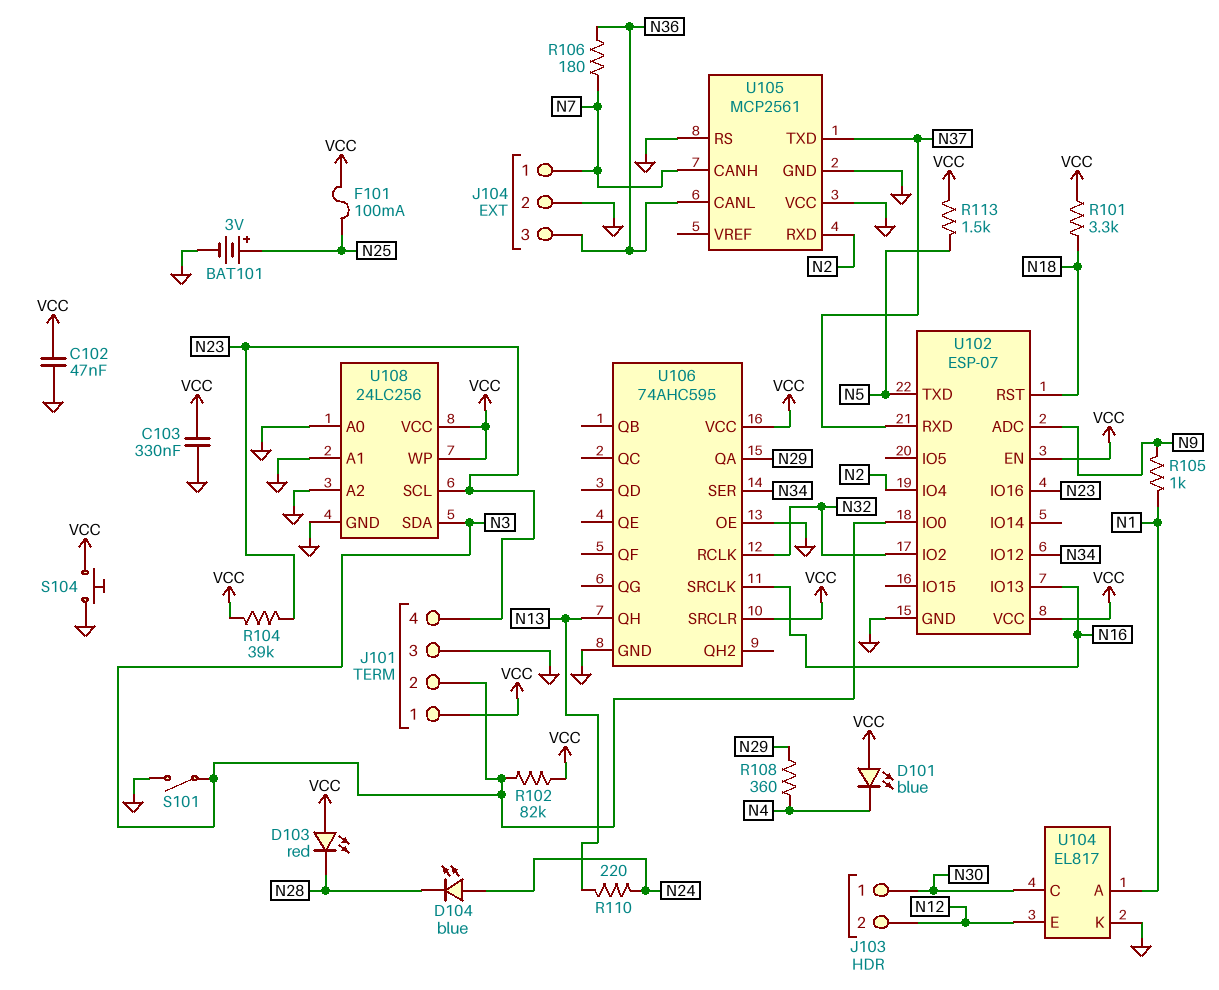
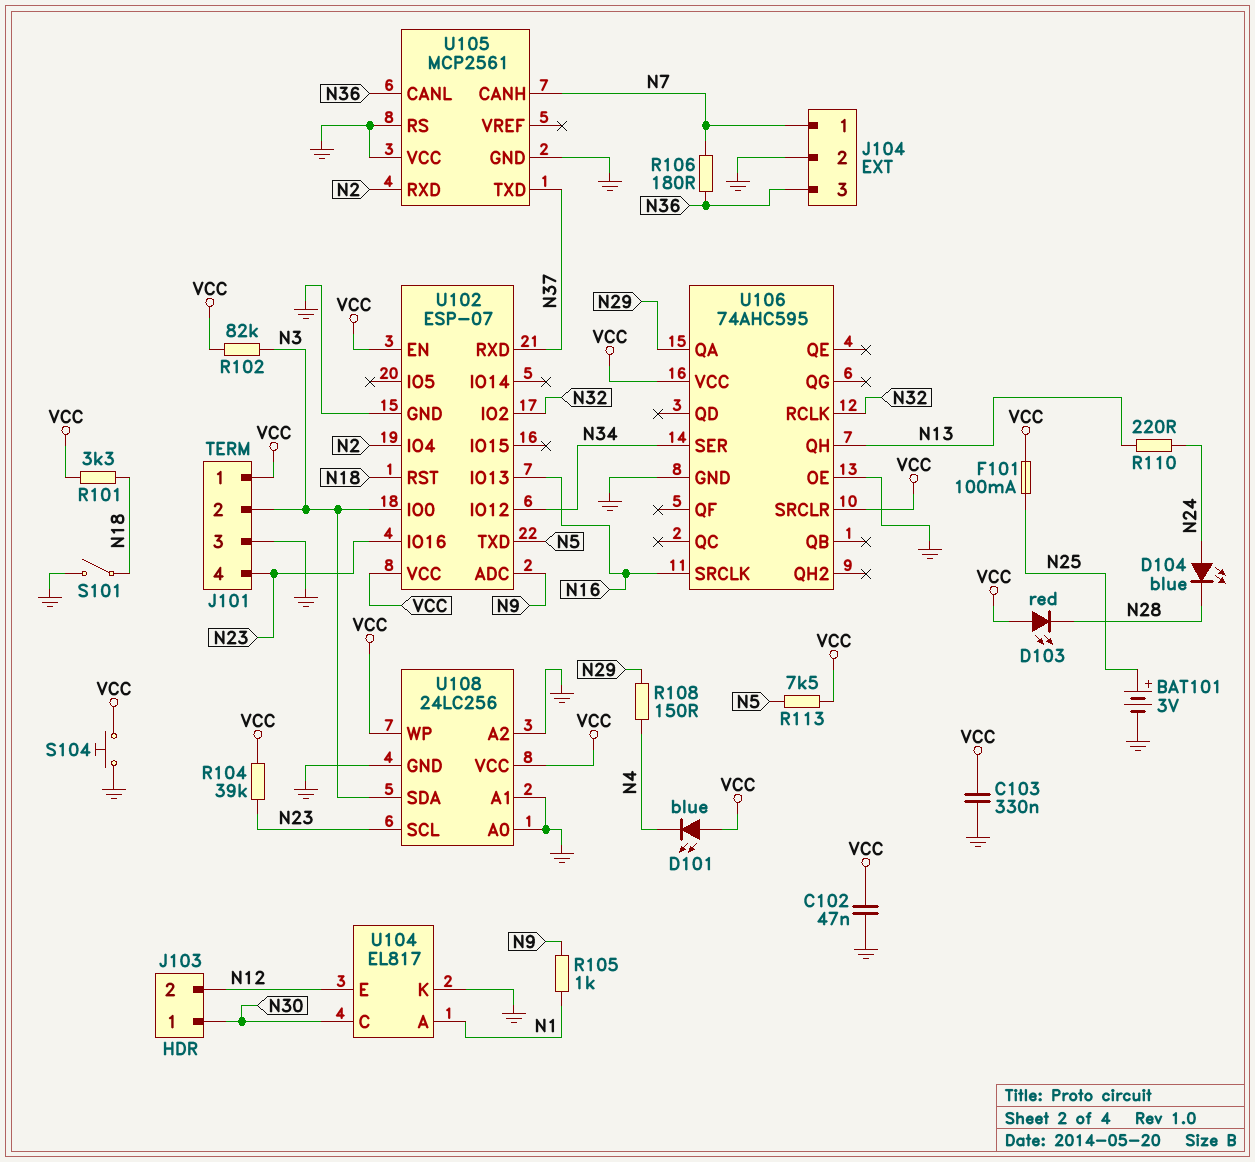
R108: 360 (N4, N29) -> 150 (N4, N29)
R113: 1.5k (N5, VCC) -> 7.5k (N5, VCC)
S101: switch (GND, N3) -> switch (GND, N18)

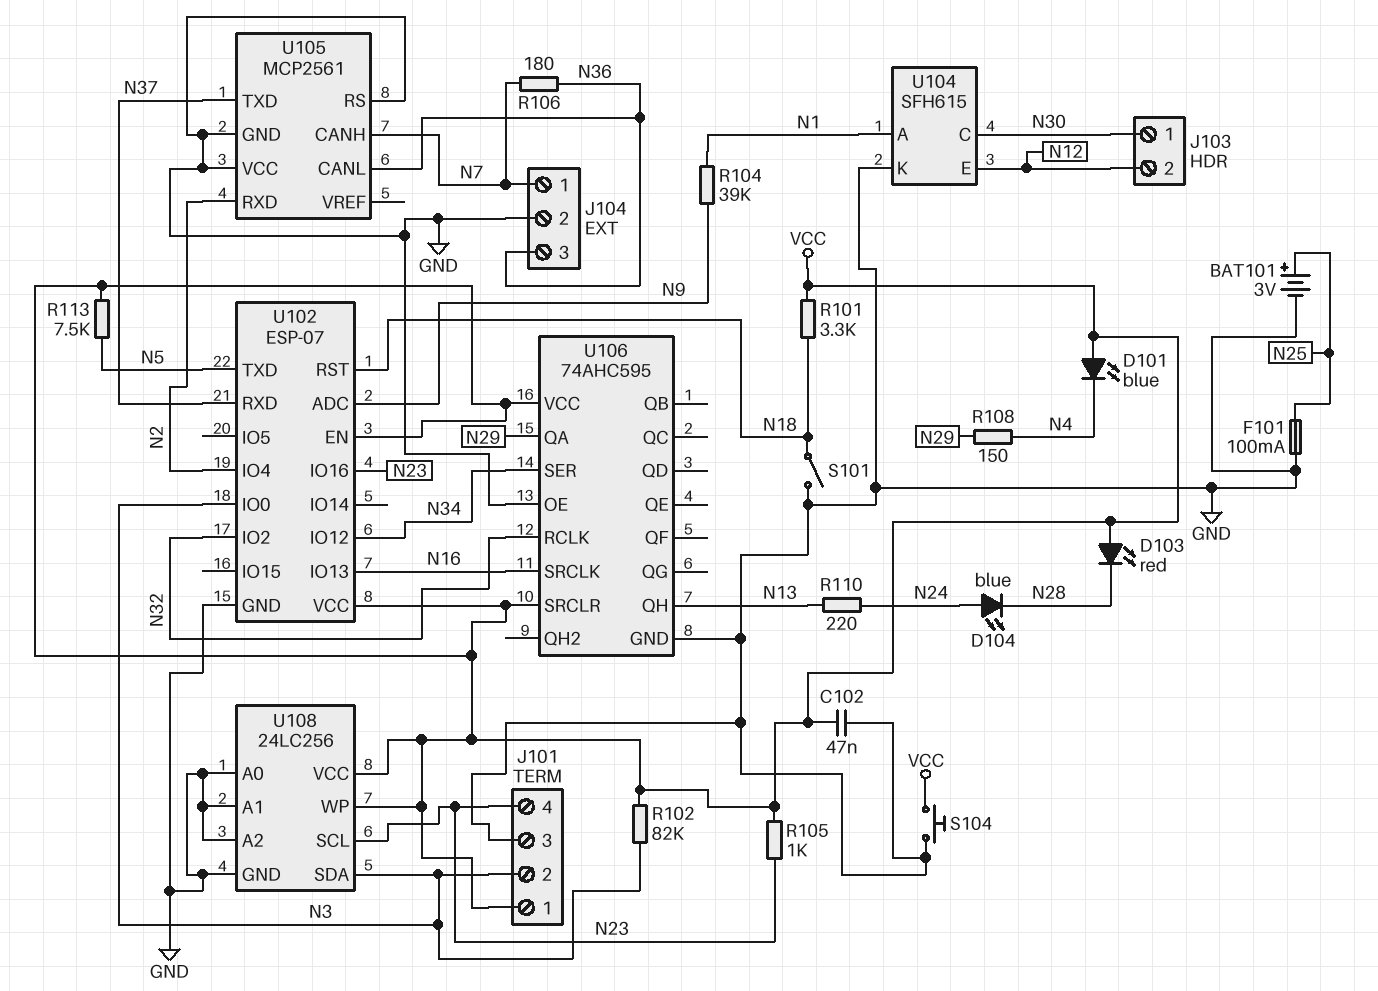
C103: 330nF (GND, VCC) -> none
F101: 100mA (N25, VCC) -> 100mA (GND, N25)
R104: 39k (N23, VCC) -> 39k (N1, N9)
R105: 1k (N1, N9) -> 1k (N23, VCC)
U104: EL817 -> SFH615

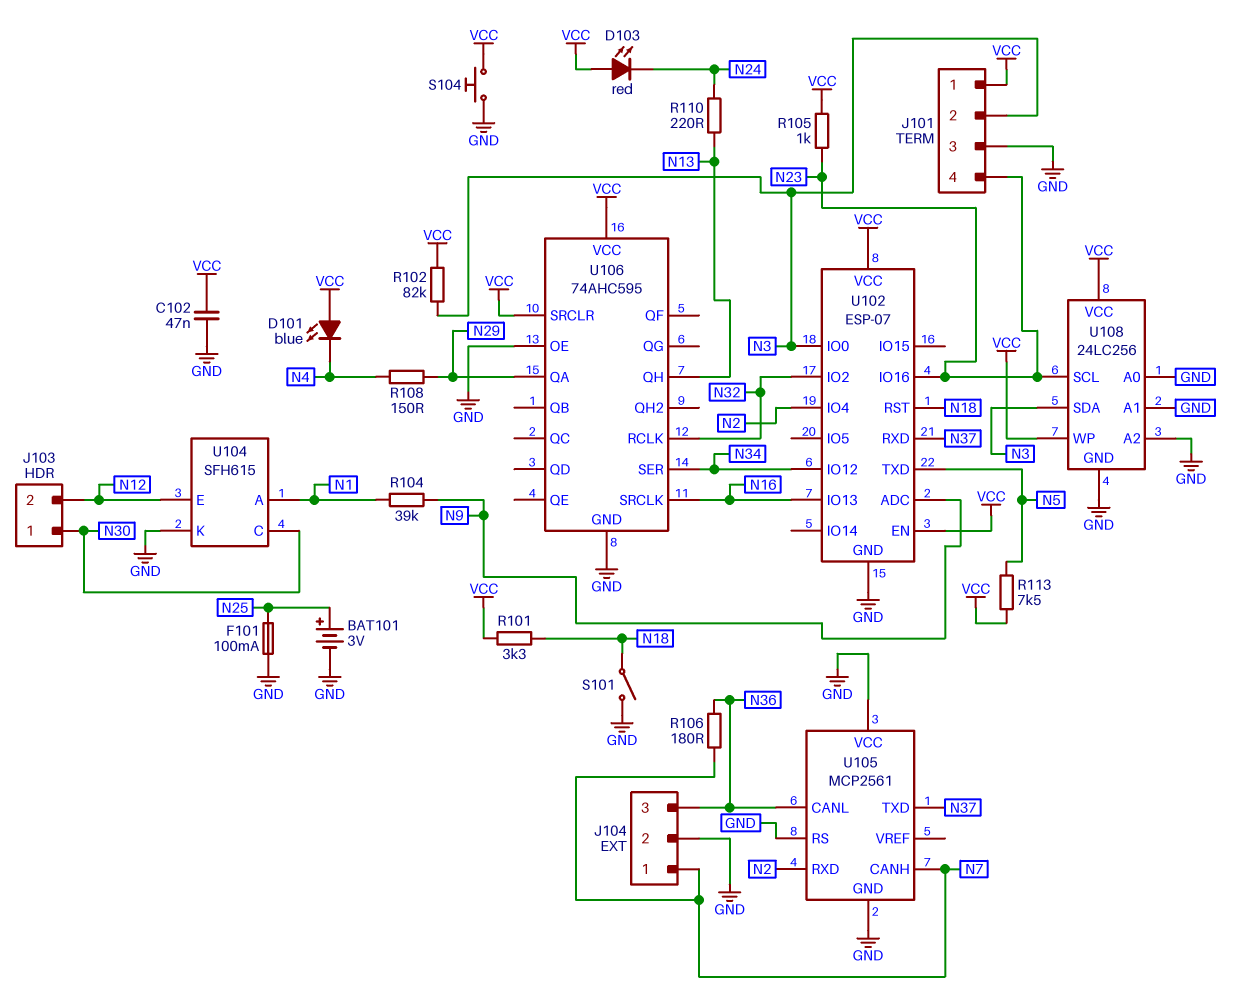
D103: LED red (A VCC, K N28) -> LED red (A VCC, K N24)
D104: LED blue (A N24, K N28) -> none

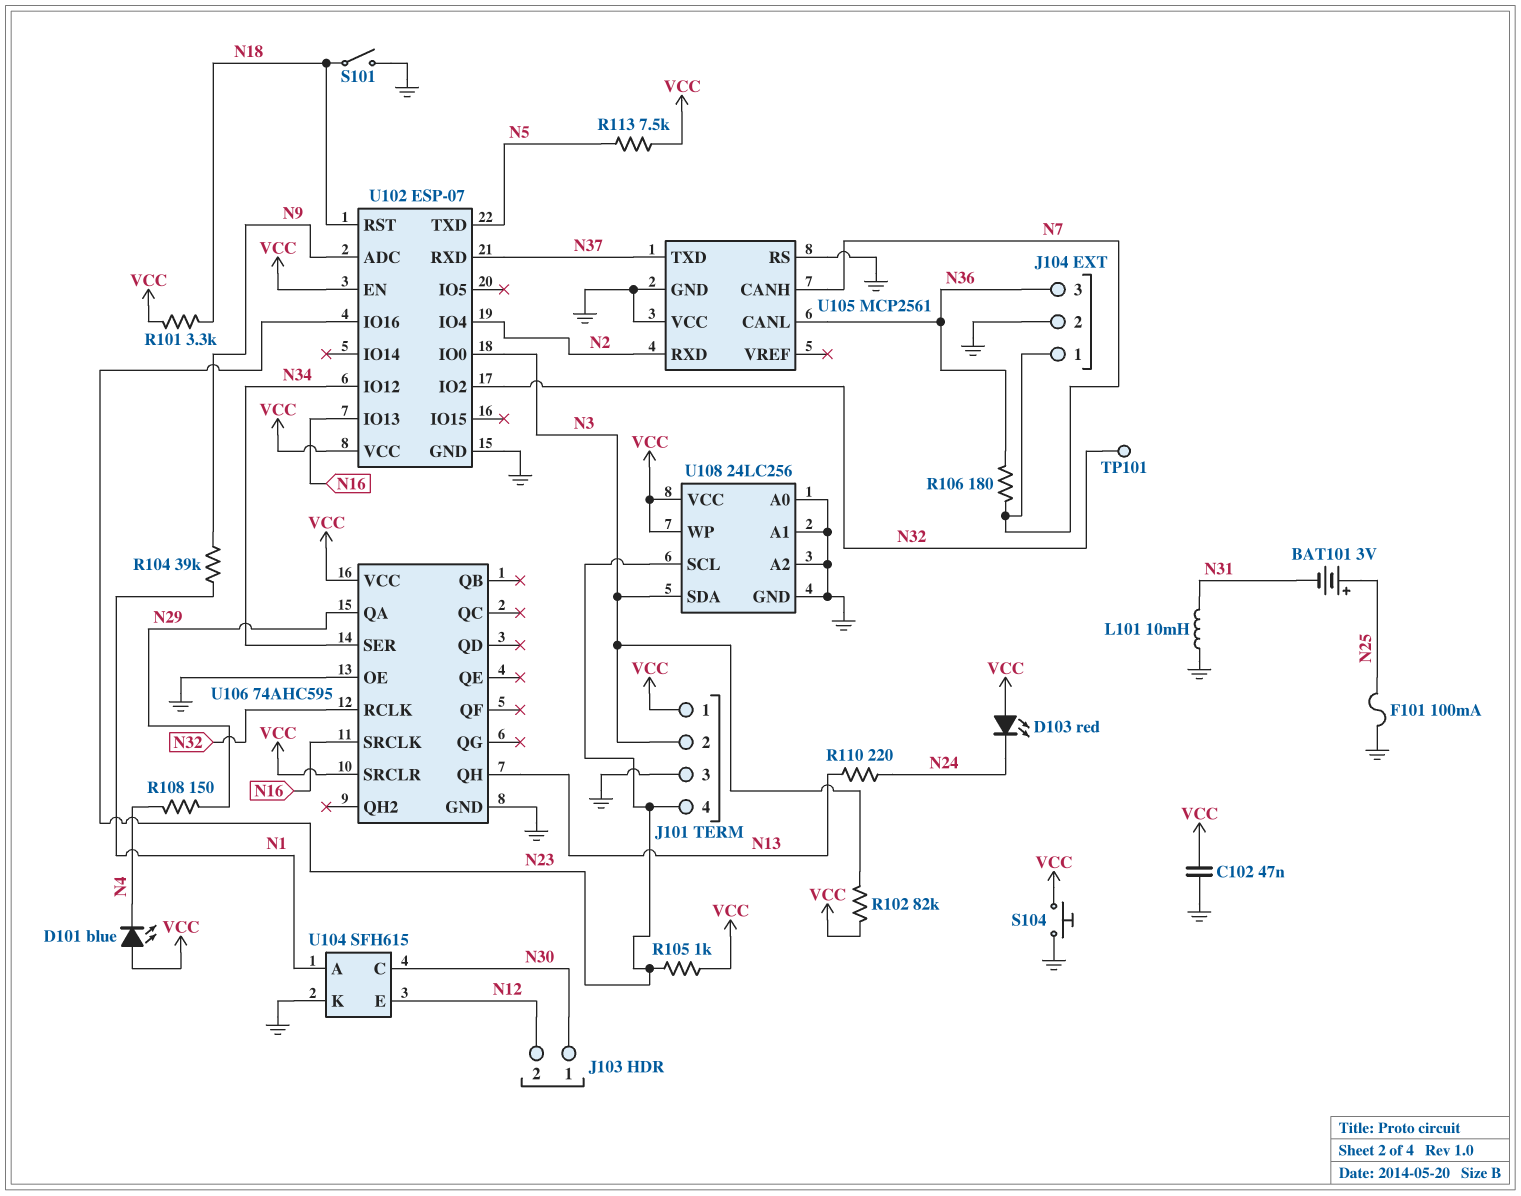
BAT101: 3V (plus N25, minus GND) -> 3V (plus N25, minus N31)
L101: none -> 10mH (GND, N31)
TP101: none -> test point (N32)

